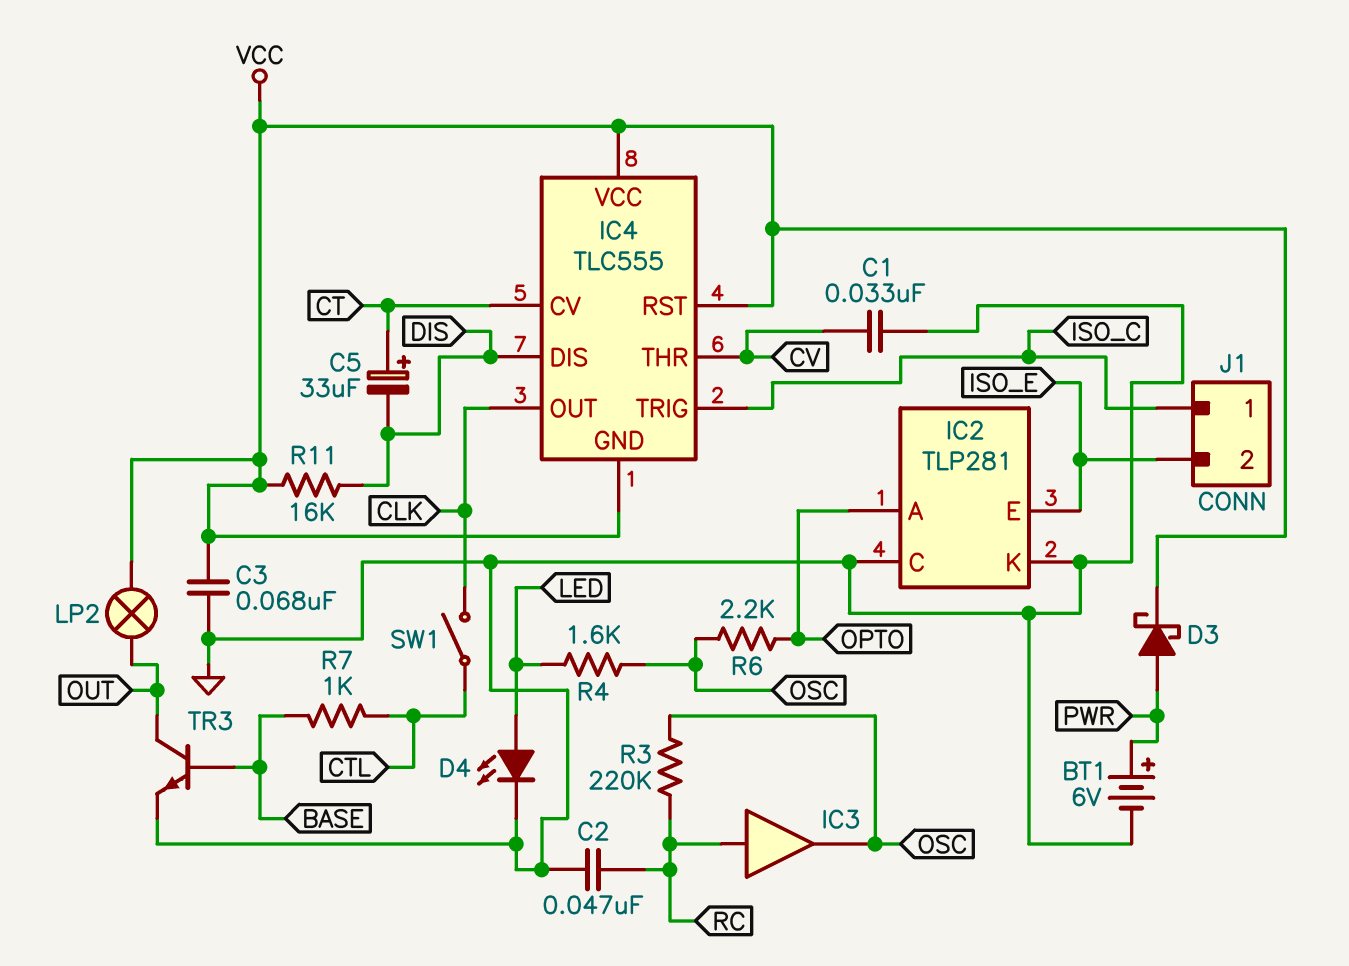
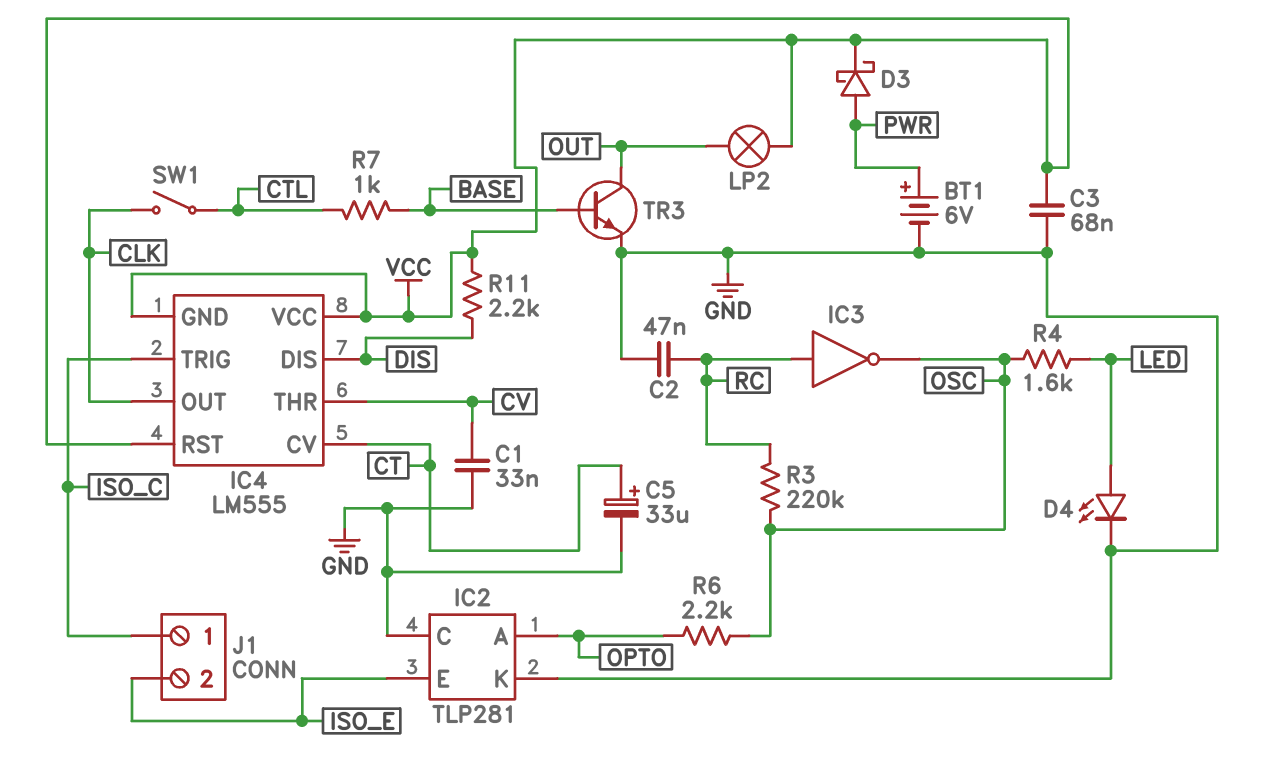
C5: 33uF (plus CT, minus DIS) -> 33uF (plus CT, minus GND)
IC3: buffer (in RC, out OSC) -> NOT (in RC, out OSC)
IC4: TLC555 -> LM555
R11: 16k (DIS, VCC) -> 2.2k (DIS, VCC)

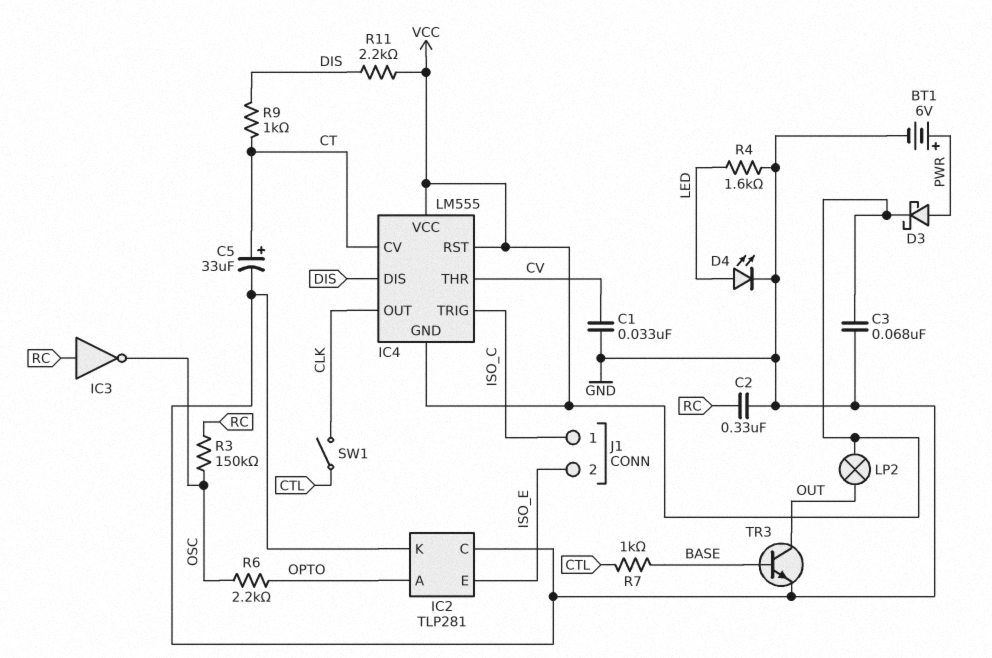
C2: 47nF (GND, RC) -> 330nF (GND, RC)
R3: 220k (OSC, RC) -> 150k (OSC, RC)
R4: 1.6k (LED, OSC) -> 1.6k (GND, LED)
R9: none -> 1k (CT, DIS)

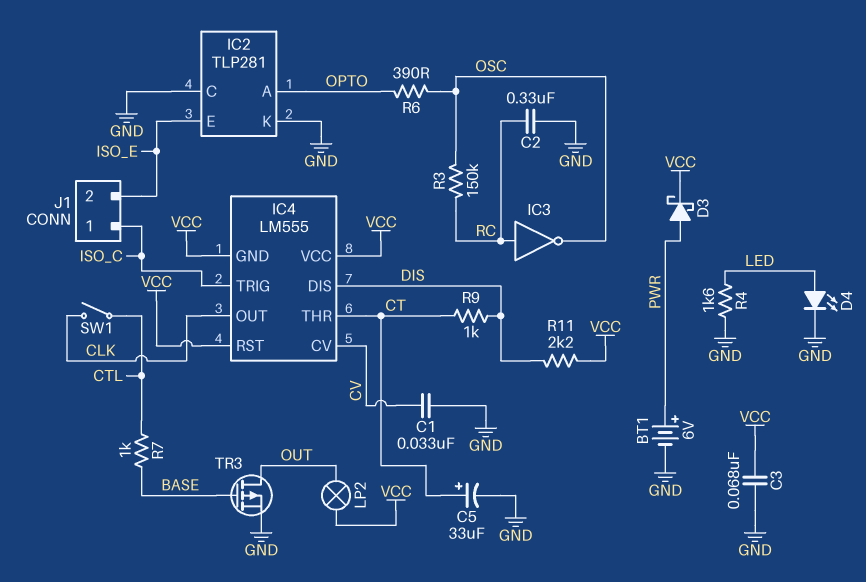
IC4 pin CV: CT -> CV
IC4 pin THR: CV -> CT
R6: 2.2k (OPTO, OSC) -> 390 (OPTO, OSC)
TR3: NPN (B BASE, C OUT, E GND) -> PMOS (G BASE, D OUT, S GND)

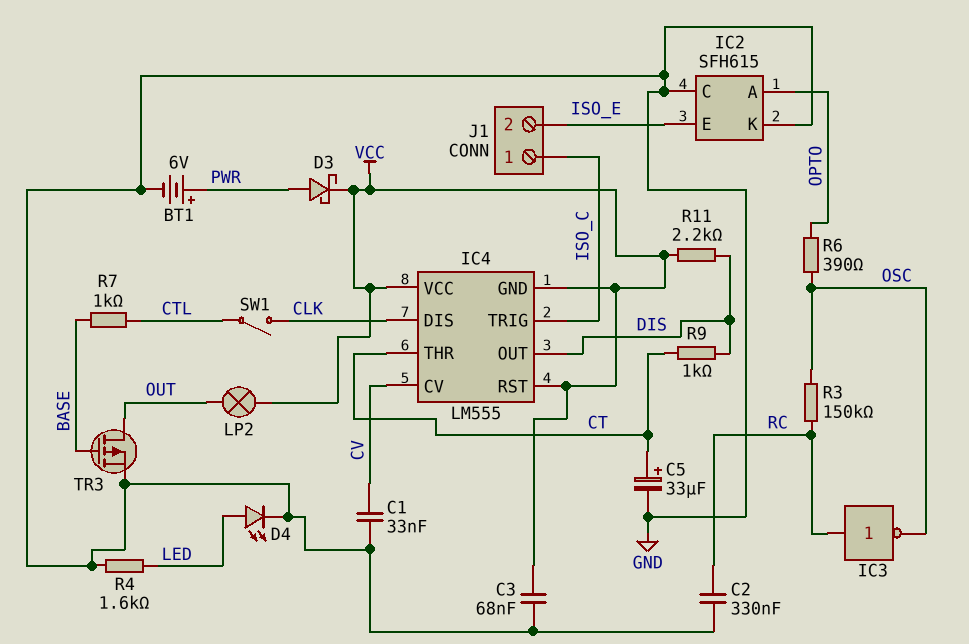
IC2: TLP281 -> SFH615
IC4 pin DIS: DIS -> CLK
IC4 pin OUT: CLK -> DIS

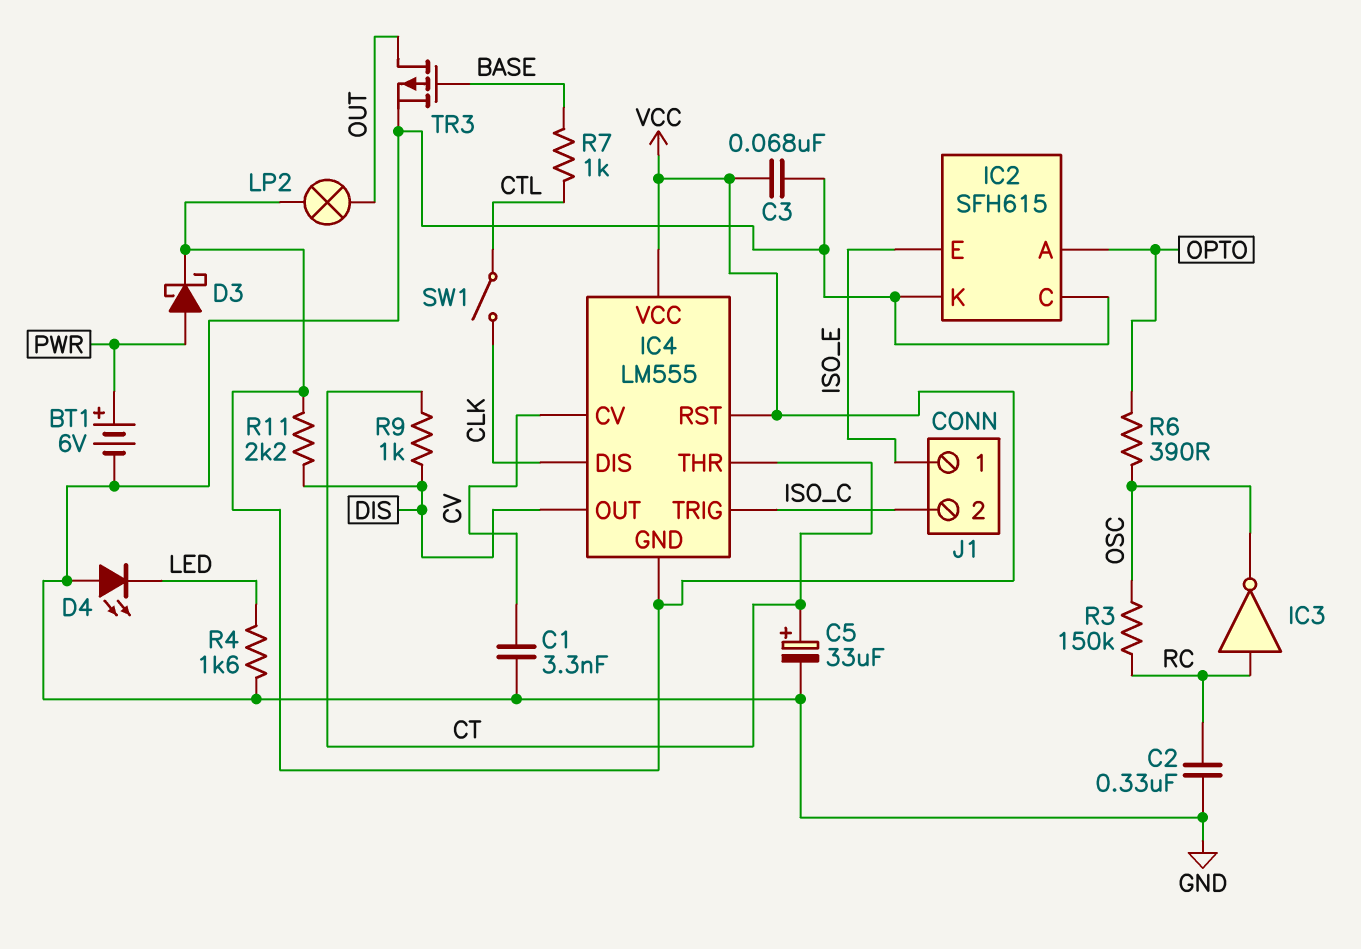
C1: 33nF (CV, GND) -> 3.3nF (CV, GND)
D4: LED (A LED, K GND) -> LED (A GND, K LED)
J1 pin 1: ISO_C -> ISO_E
J1 pin 2: ISO_E -> ISO_C

